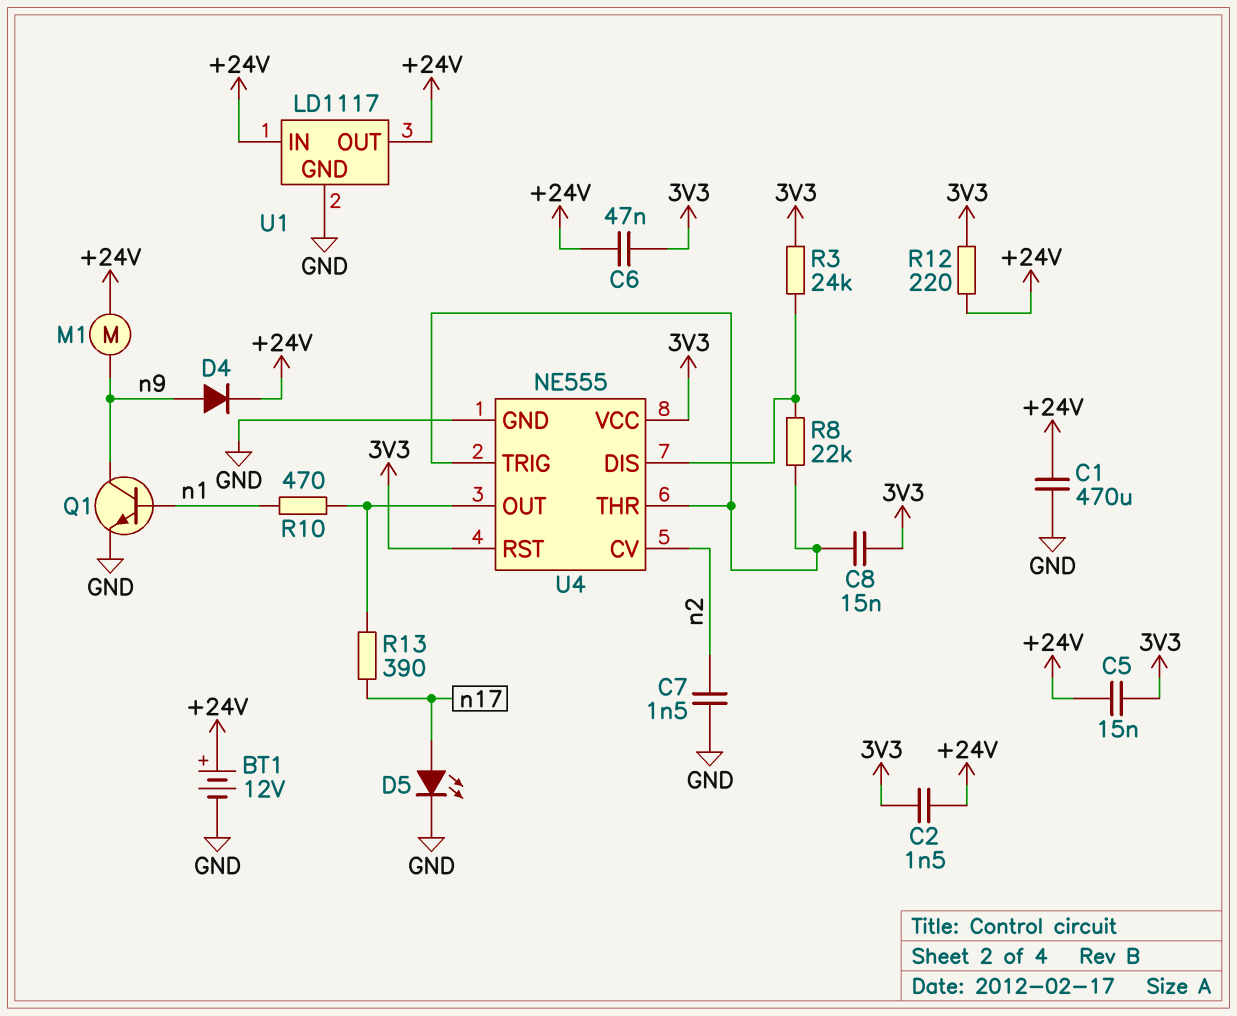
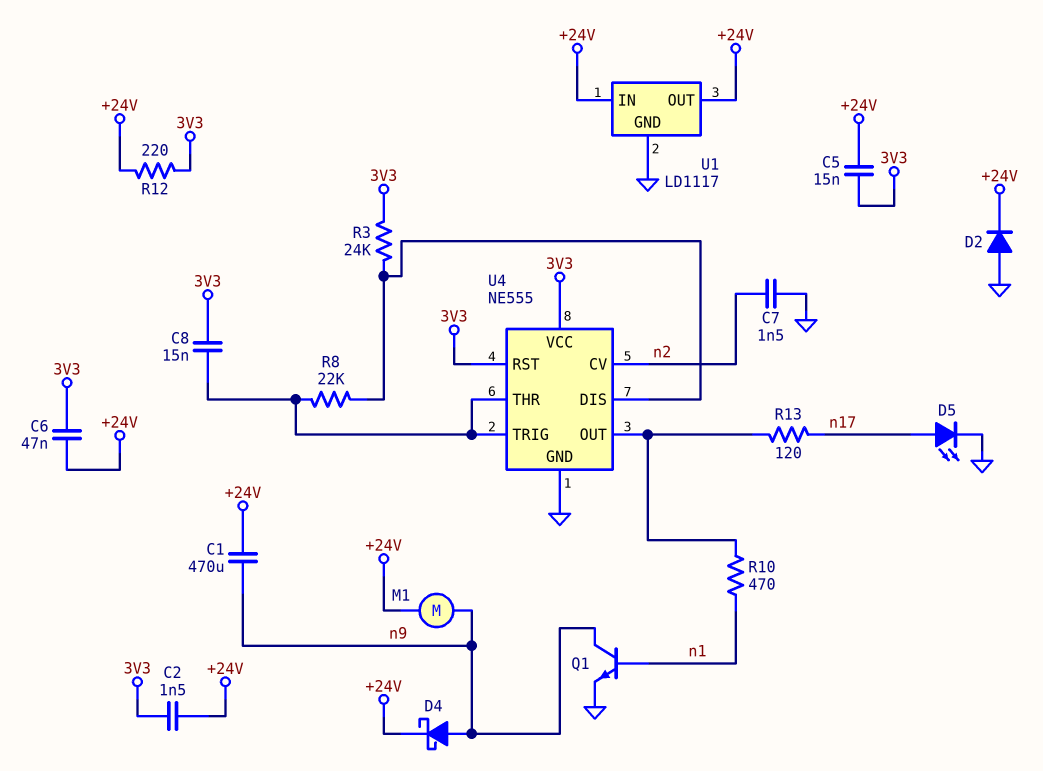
BT1: 12V (plus +24V, minus GND) -> none
C1: 470uF (+24V, GND) -> 470uF (+24V, n9)
D2: none -> diode (A GND, K +24V)
D4: diode (A n9, K +24V) -> schottky (A n9, K +24V)
R13: 390 (U4/OUT, n17) -> 120 (U4/OUT, n17)

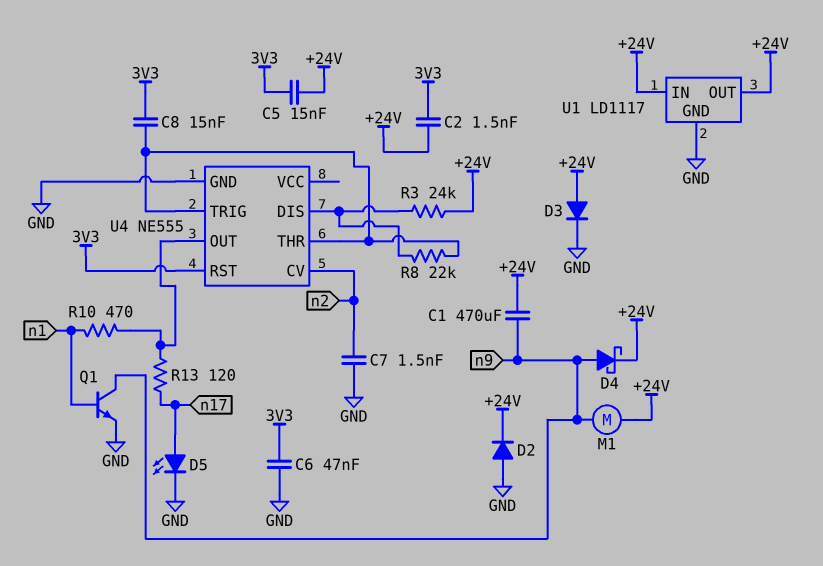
C6: 47nF (+24V, 3V3) -> 47nF (3V3, GND)
D3: none -> diode (A +24V, K GND)
R3: 24k (3V3, U4/DIS) -> 24k (+24V, U4/DIS)
R12: 220 (+24V, 3V3) -> none
U4 pin VCC: 3V3 -> none

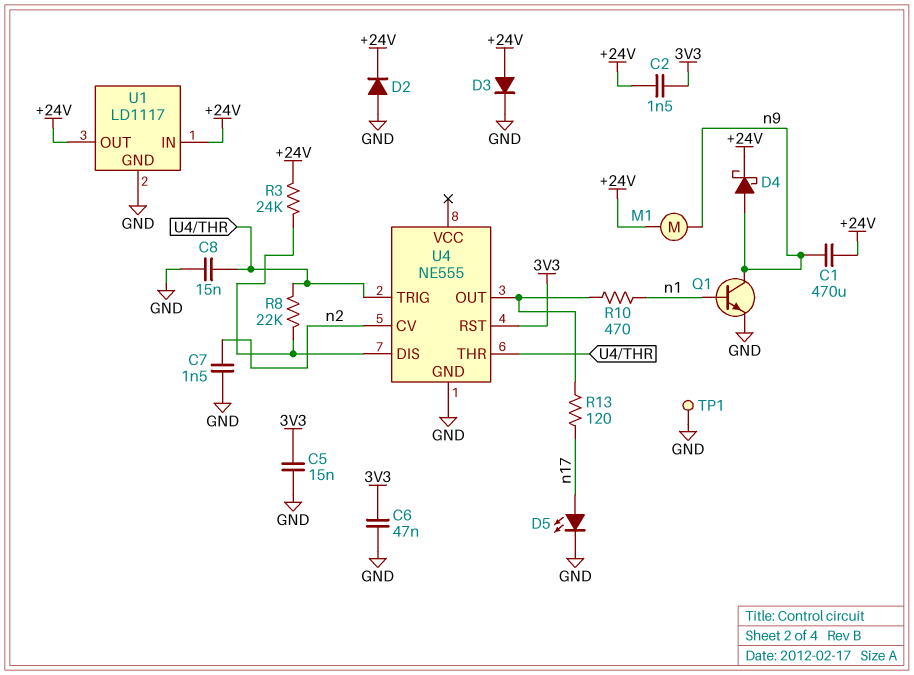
C5: 15nF (+24V, 3V3) -> 15nF (3V3, GND)
C8: 15nF (3V3, U4/THR) -> 15nF (GND, U4/THR)
TP1: none -> test point (GND)

